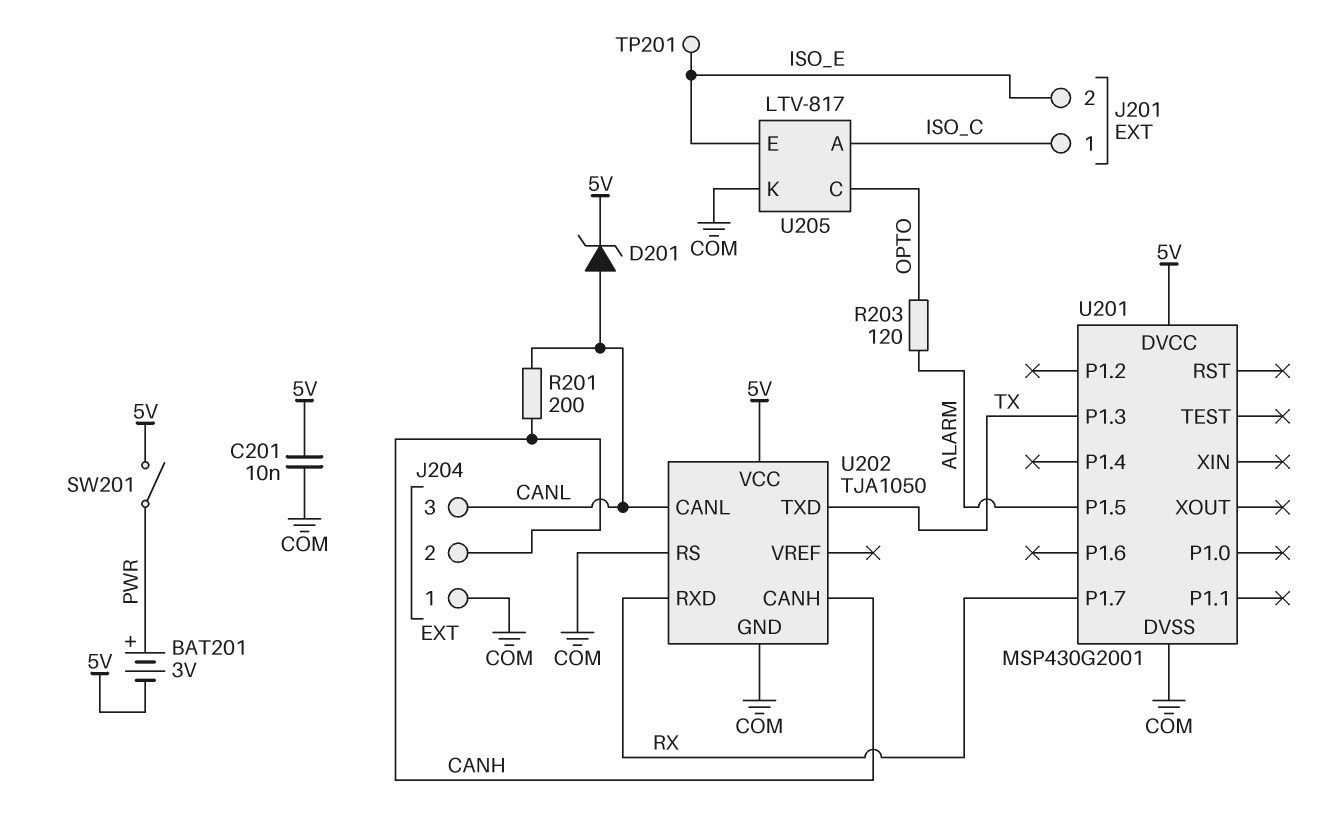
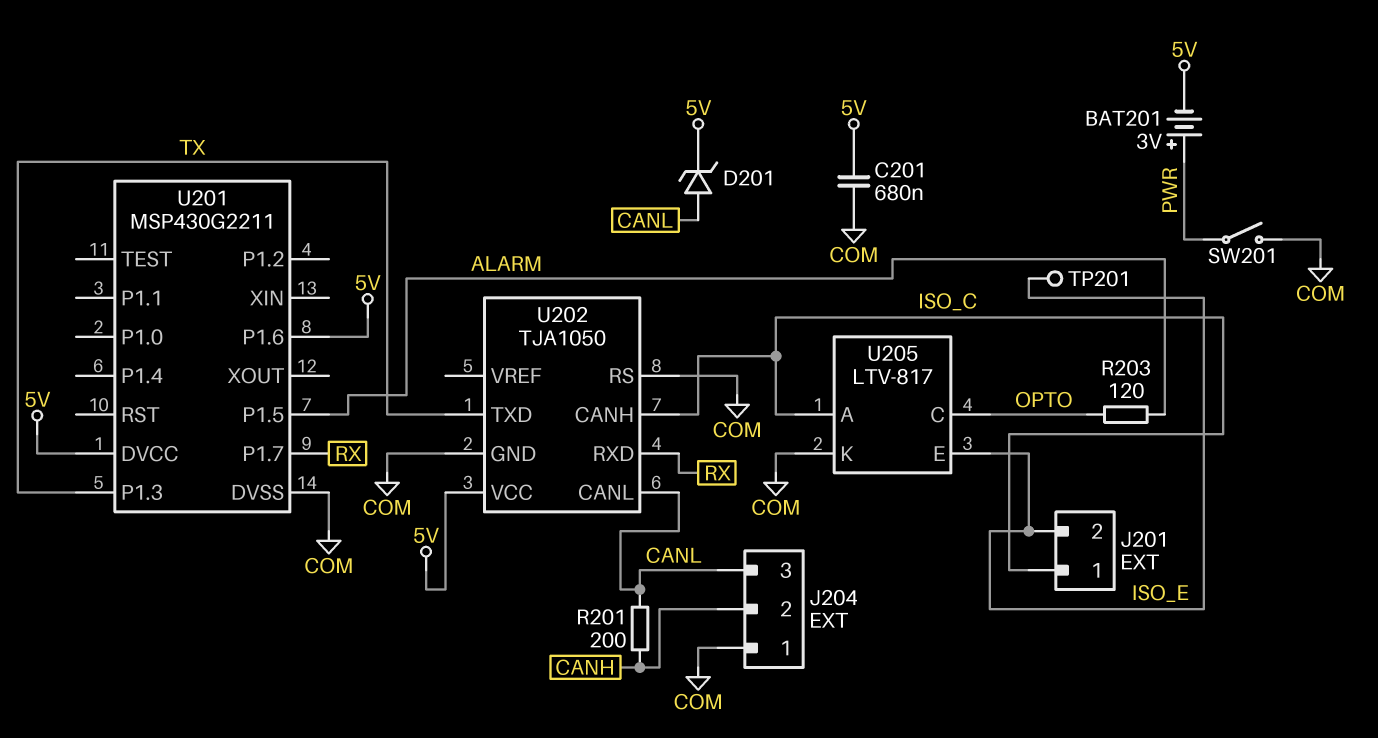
C201: 10nF (5V, COM) -> 680nF (5V, COM)
SW201: switch (5V, PWR) -> switch (COM, PWR)
U201: MSP430G2001 -> MSP430G2211
U201 pin P1.6: none -> 5V
U202 pin CANH: CANH -> ISO_C

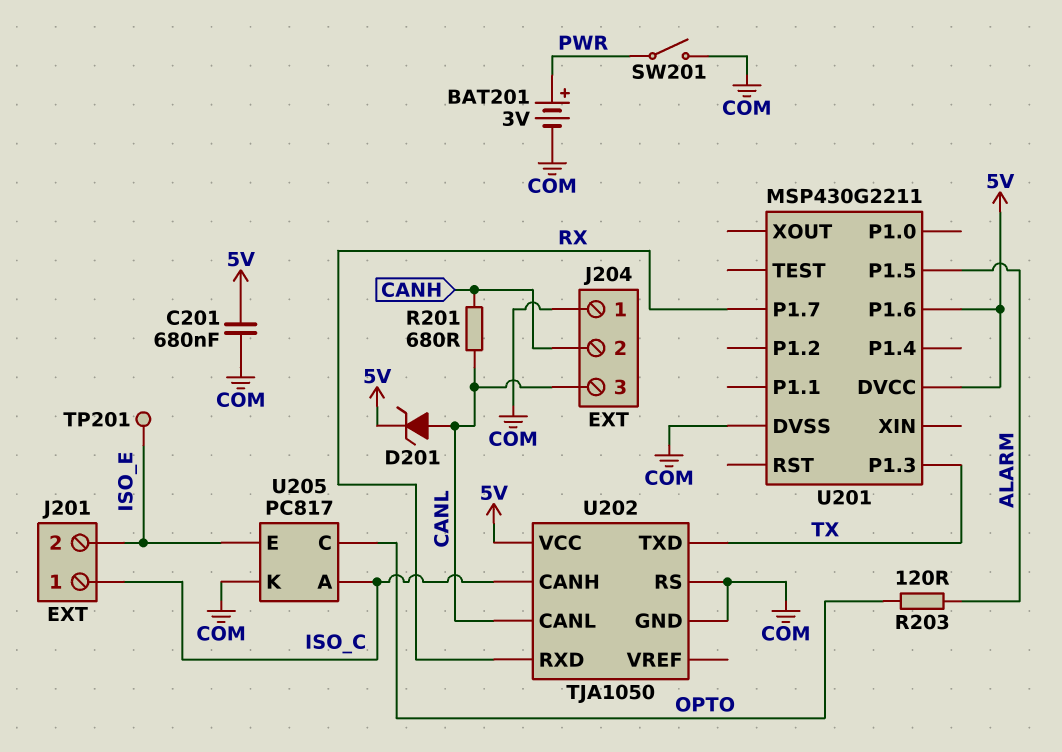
BAT201: 3V (plus PWR, minus 5V) -> 3V (plus PWR, minus COM)
R201: 200 (CANH, CANL) -> 680 (CANH, CANL)
U205: LTV-817 -> PC817

